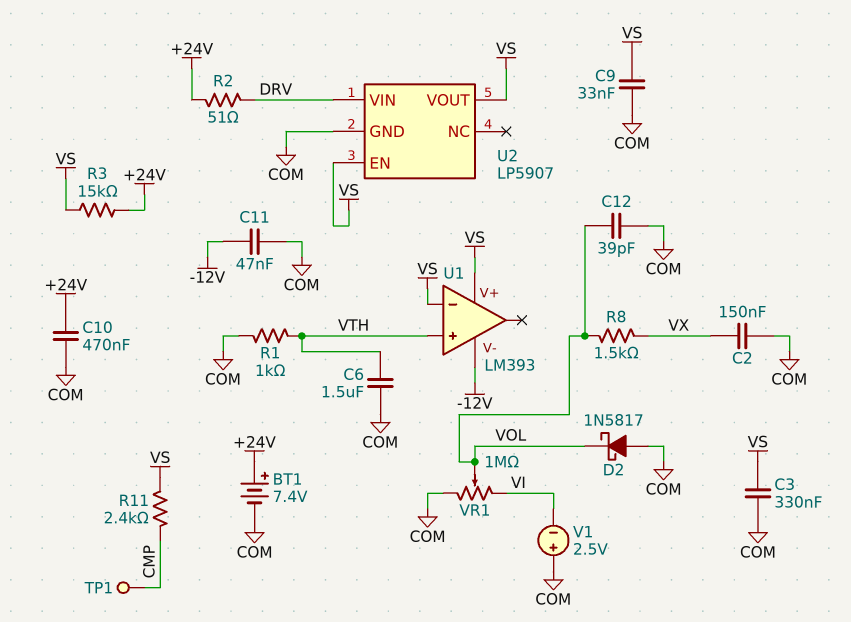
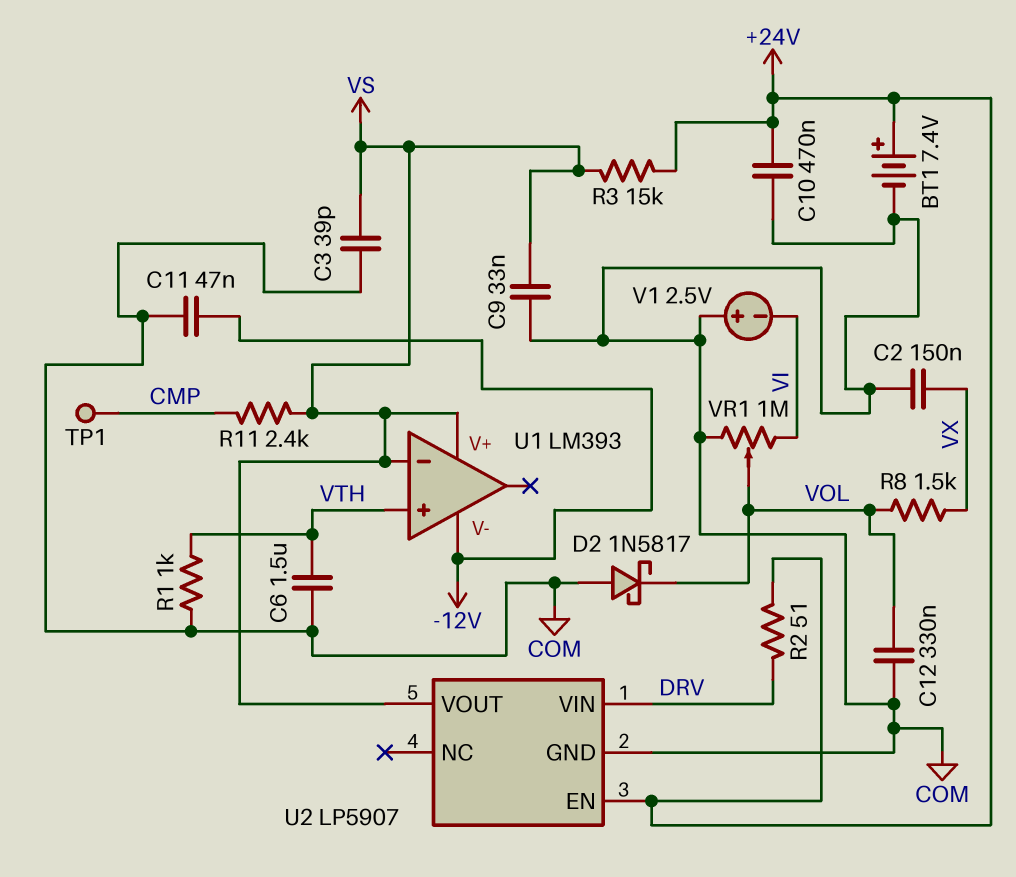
C3: 330nF (COM, VS) -> 39pF (COM, VS)
C12: 39pF (COM, VOL) -> 330nF (COM, VOL)
U2 pin EN: VS -> +24V

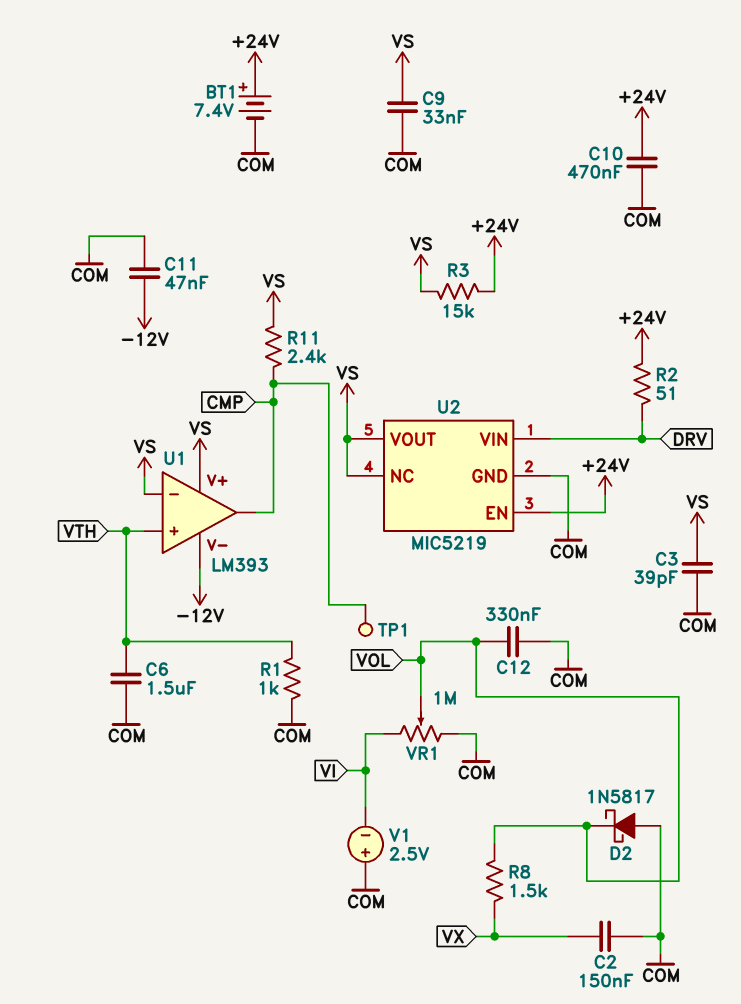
U1 pin out: none -> CMP
U2: LP5907 -> MIC5219
U2 pin NC: none -> VS

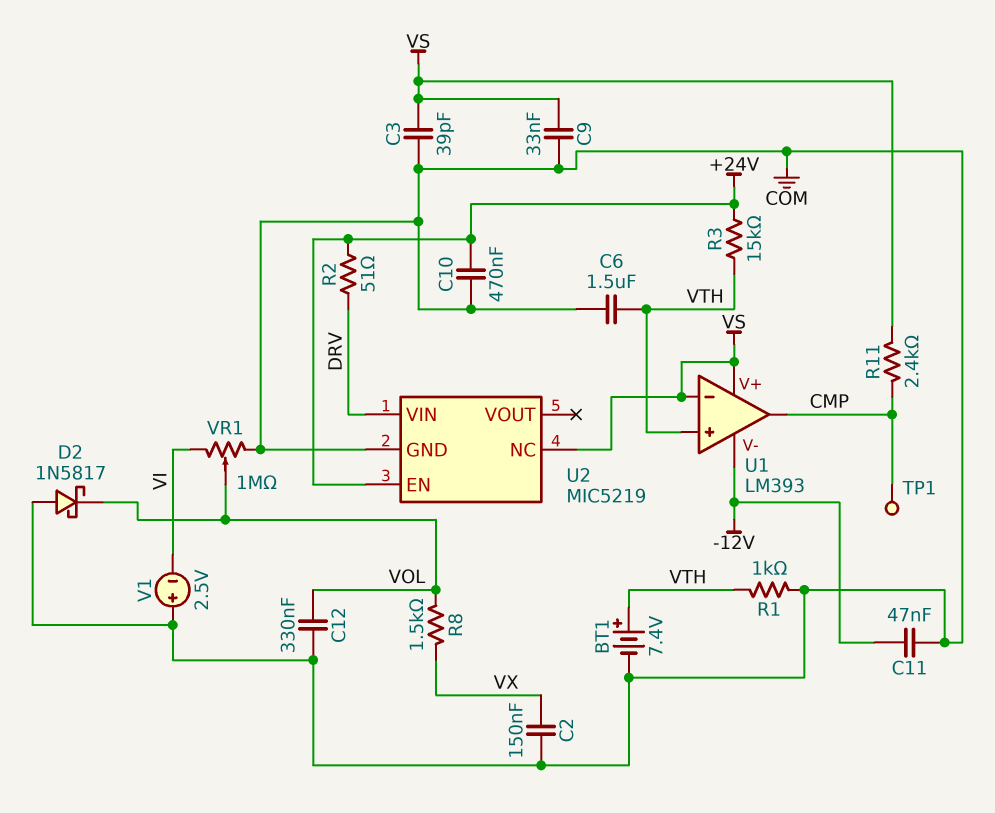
BT1: 7.4V (plus +24V, minus COM) -> 7.4V (plus VTH, minus COM)
R3: 15k (+24V, VS) -> 15k (+24V, VTH)
U2 pin VOUT: VS -> none

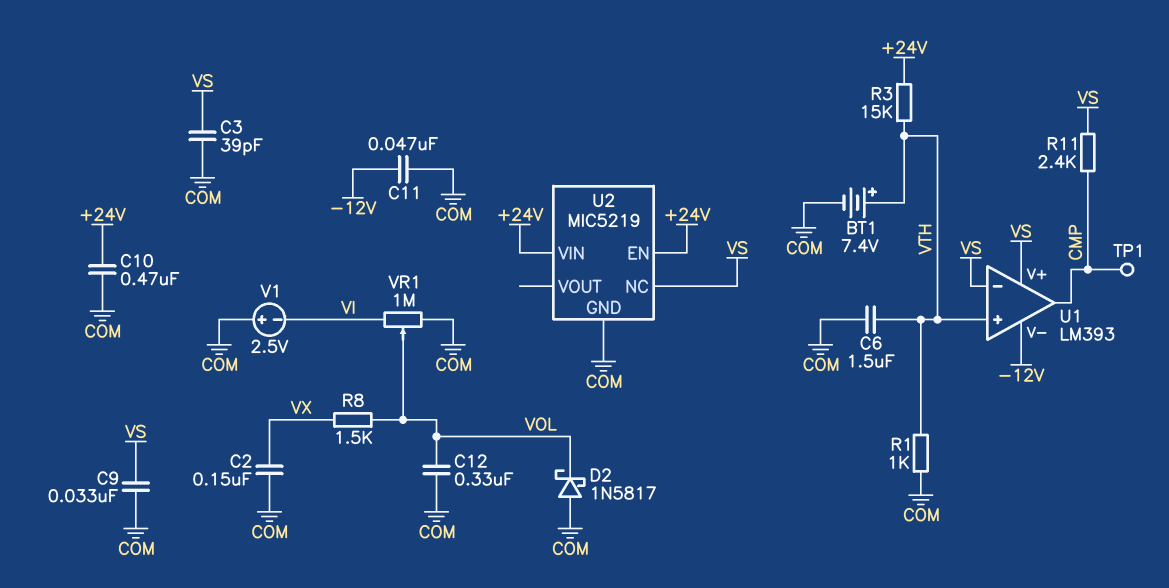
R2: 51 (+24V, DRV) -> none
U2 pin VIN: DRV -> +24V

